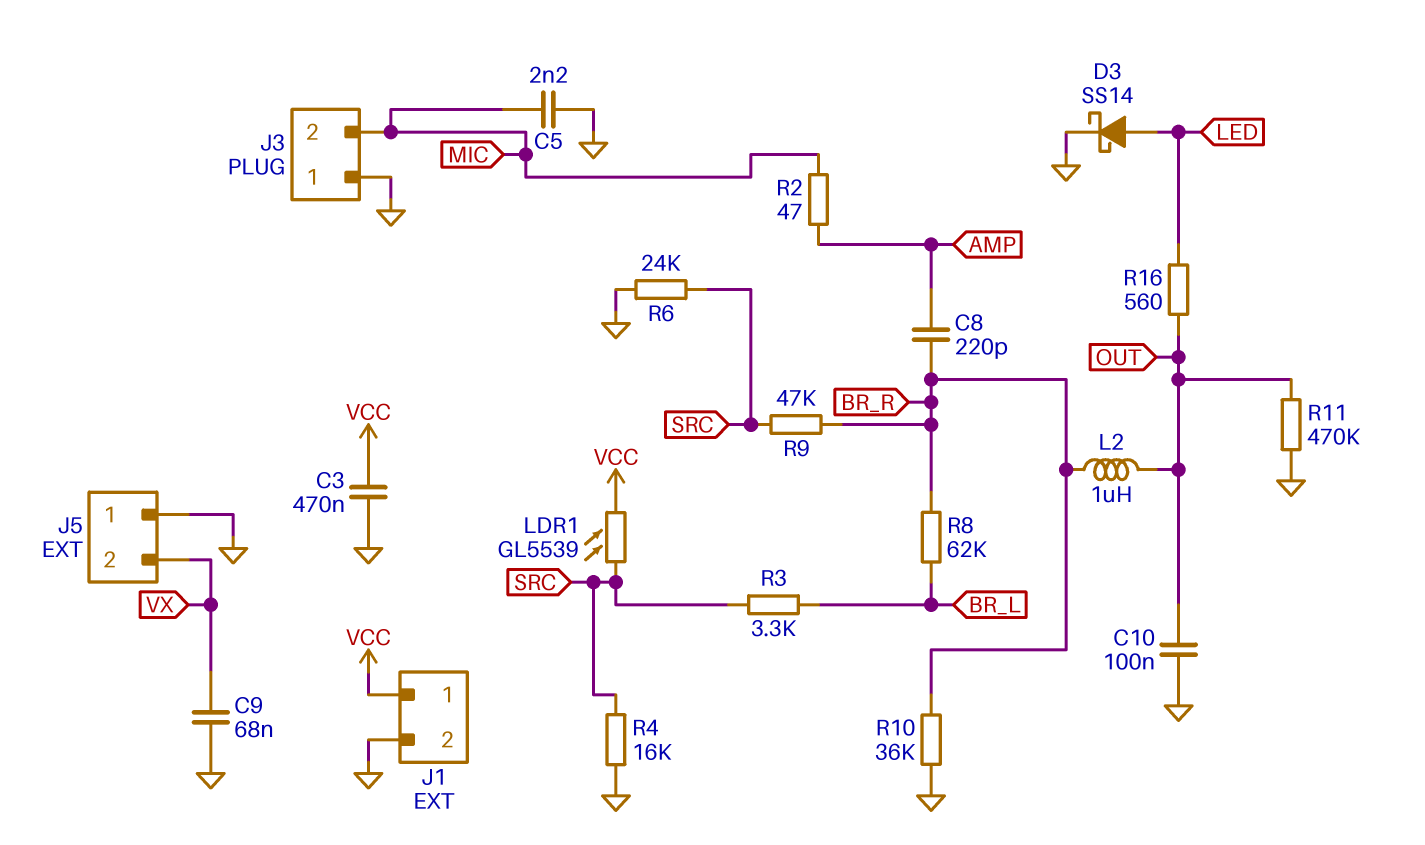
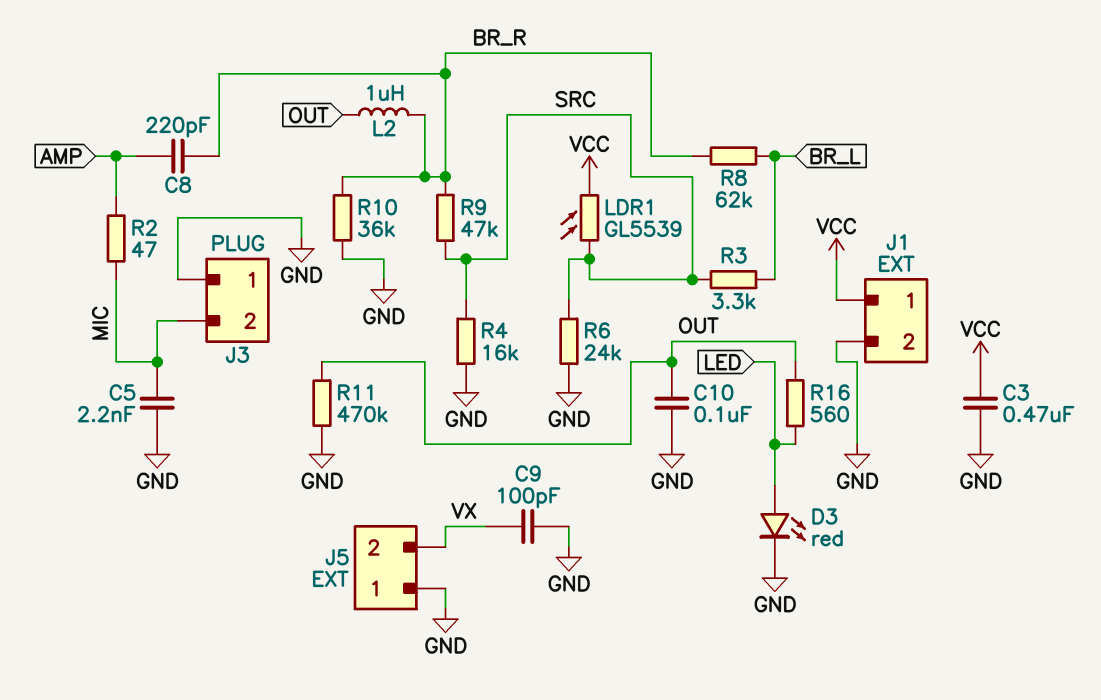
C9: 68nF (GND, VX) -> 100pF (GND, VX)
D3: schottky SS14 (A LED, K GND) -> LED red (A LED, K GND)

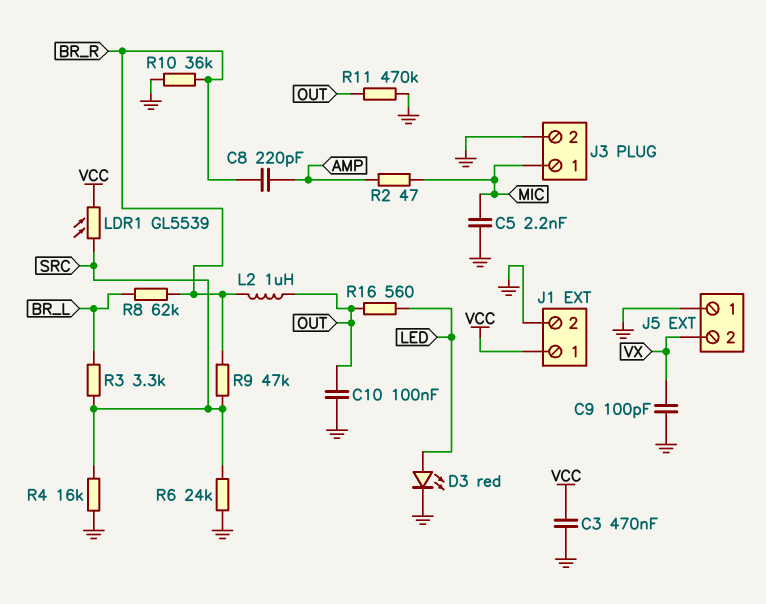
J3 pin 1: GND -> MIC
J3 pin 2: MIC -> GND

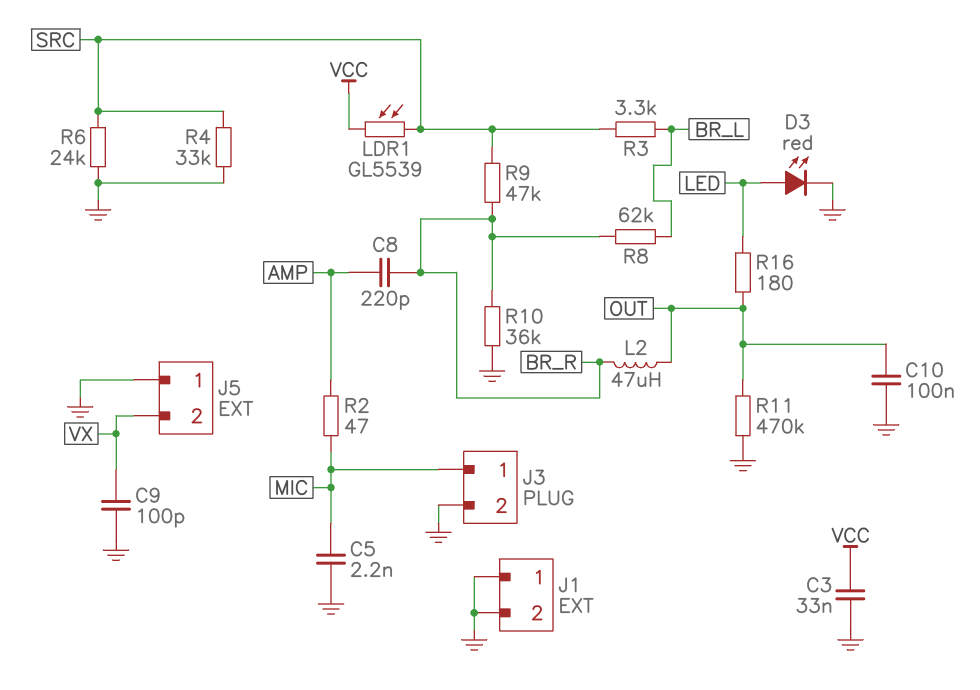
C3: 470nF (GND, VCC) -> 33nF (GND, VCC)
J1 pin 1: VCC -> GND
L2: 1uH (BR_R, OUT) -> 47uH (BR_R, OUT)
R4: 16k (GND, SRC) -> 33k (GND, SRC)
R16: 560 (LED, OUT) -> 180 (LED, OUT)

